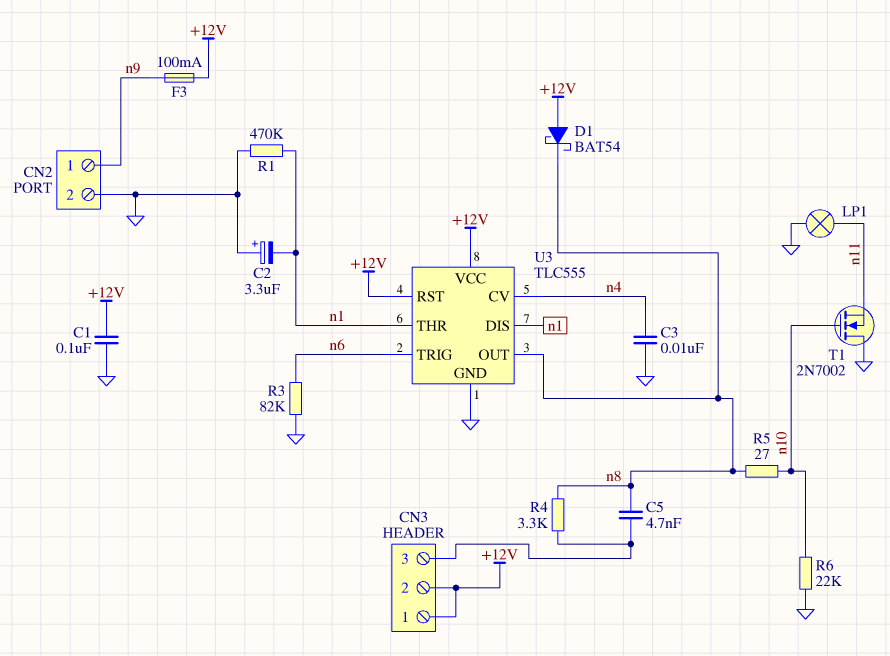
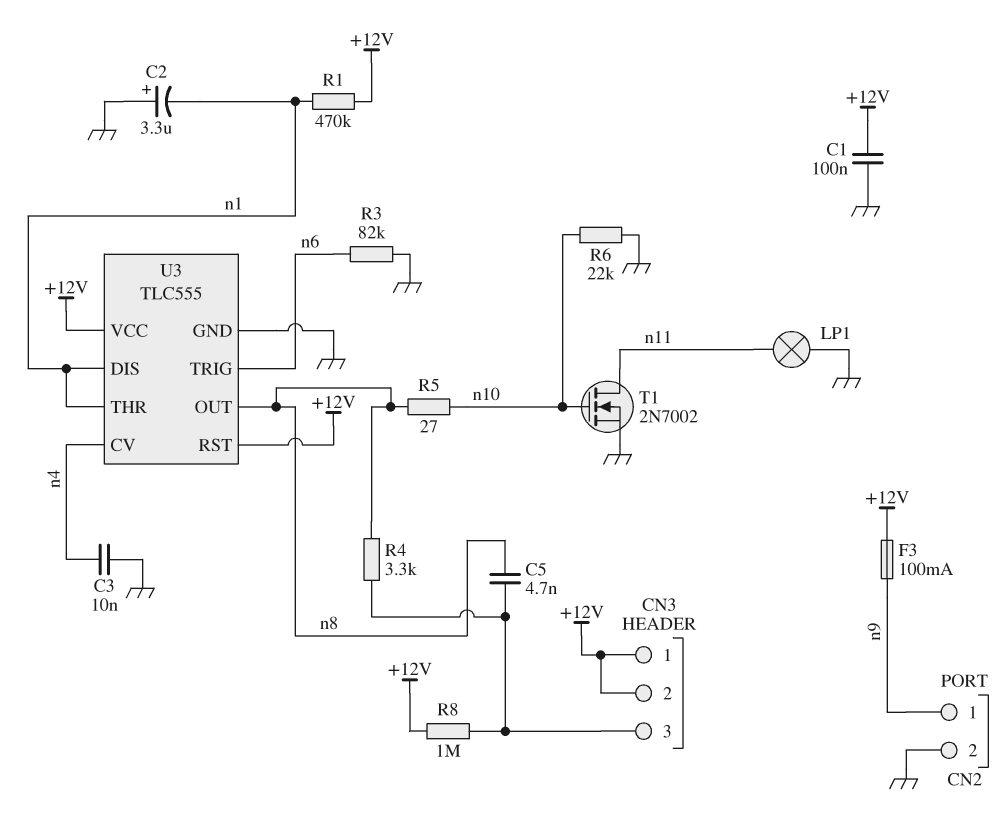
D1: schottky BAT54 (A +12V, K n8) -> none
R1: 470k (GND, n1) -> 470k (+12V, n1)
R8: none -> 1M (+12V, CN3/3)
T1: NMOS 2N7002 (G n10, D GND, S n11) -> NMOS 2N7002 (G n10, D n11, S GND)

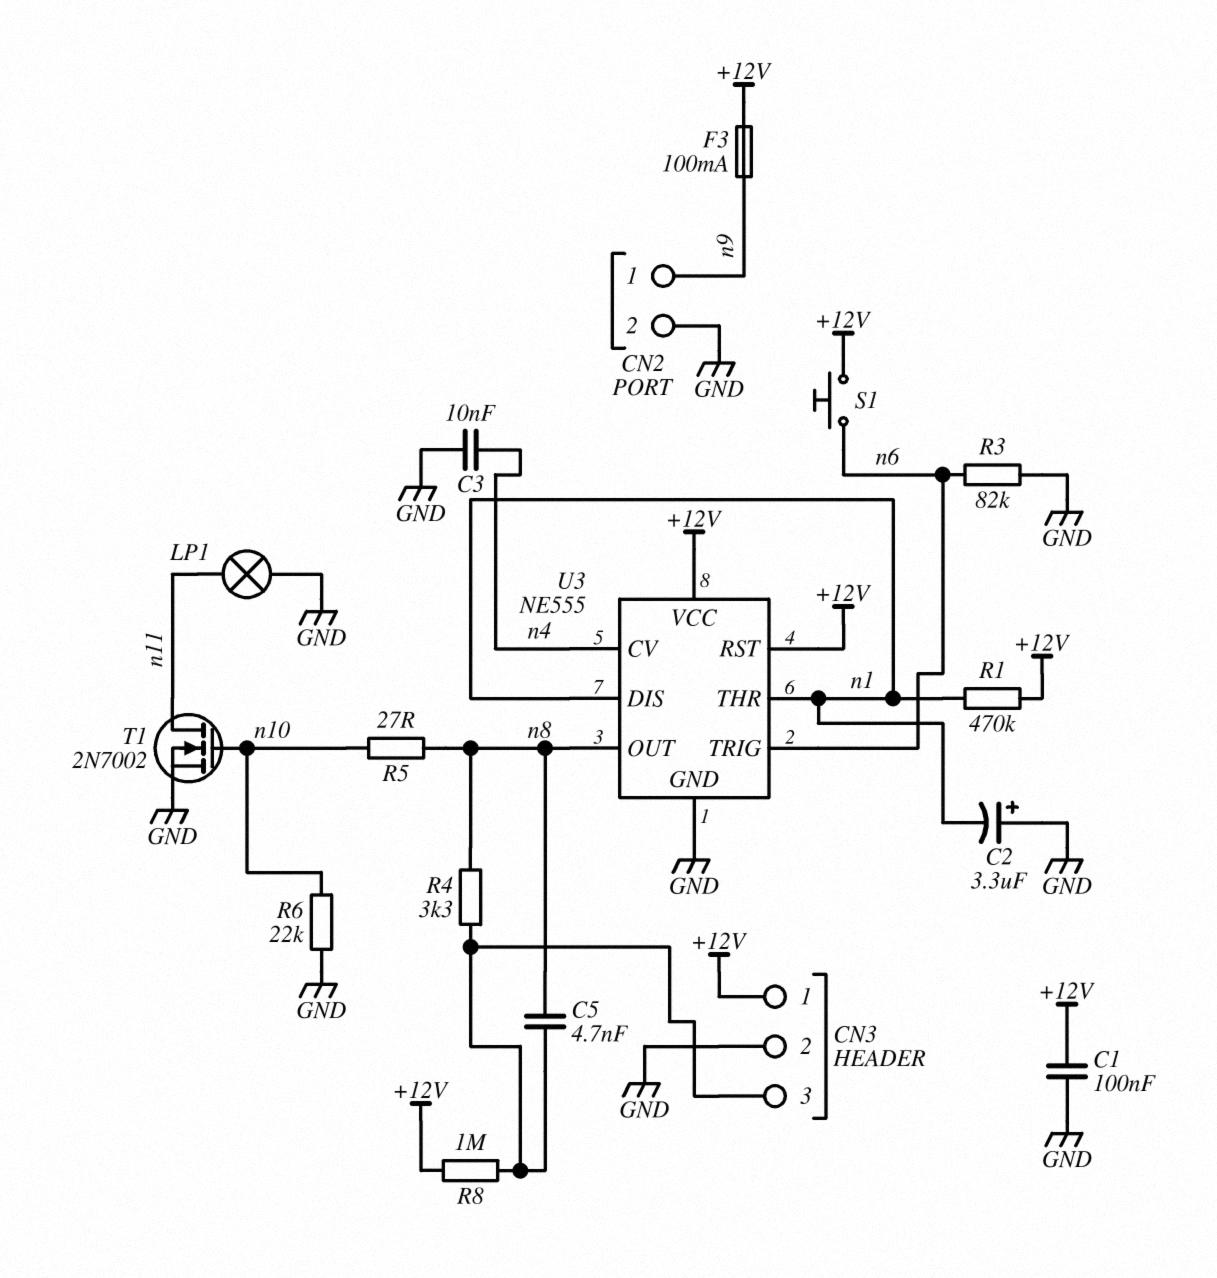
CN3 pin 2: +12V -> GND
S1: none -> button (+12V, n6)
U3: TLC555 -> NE555

